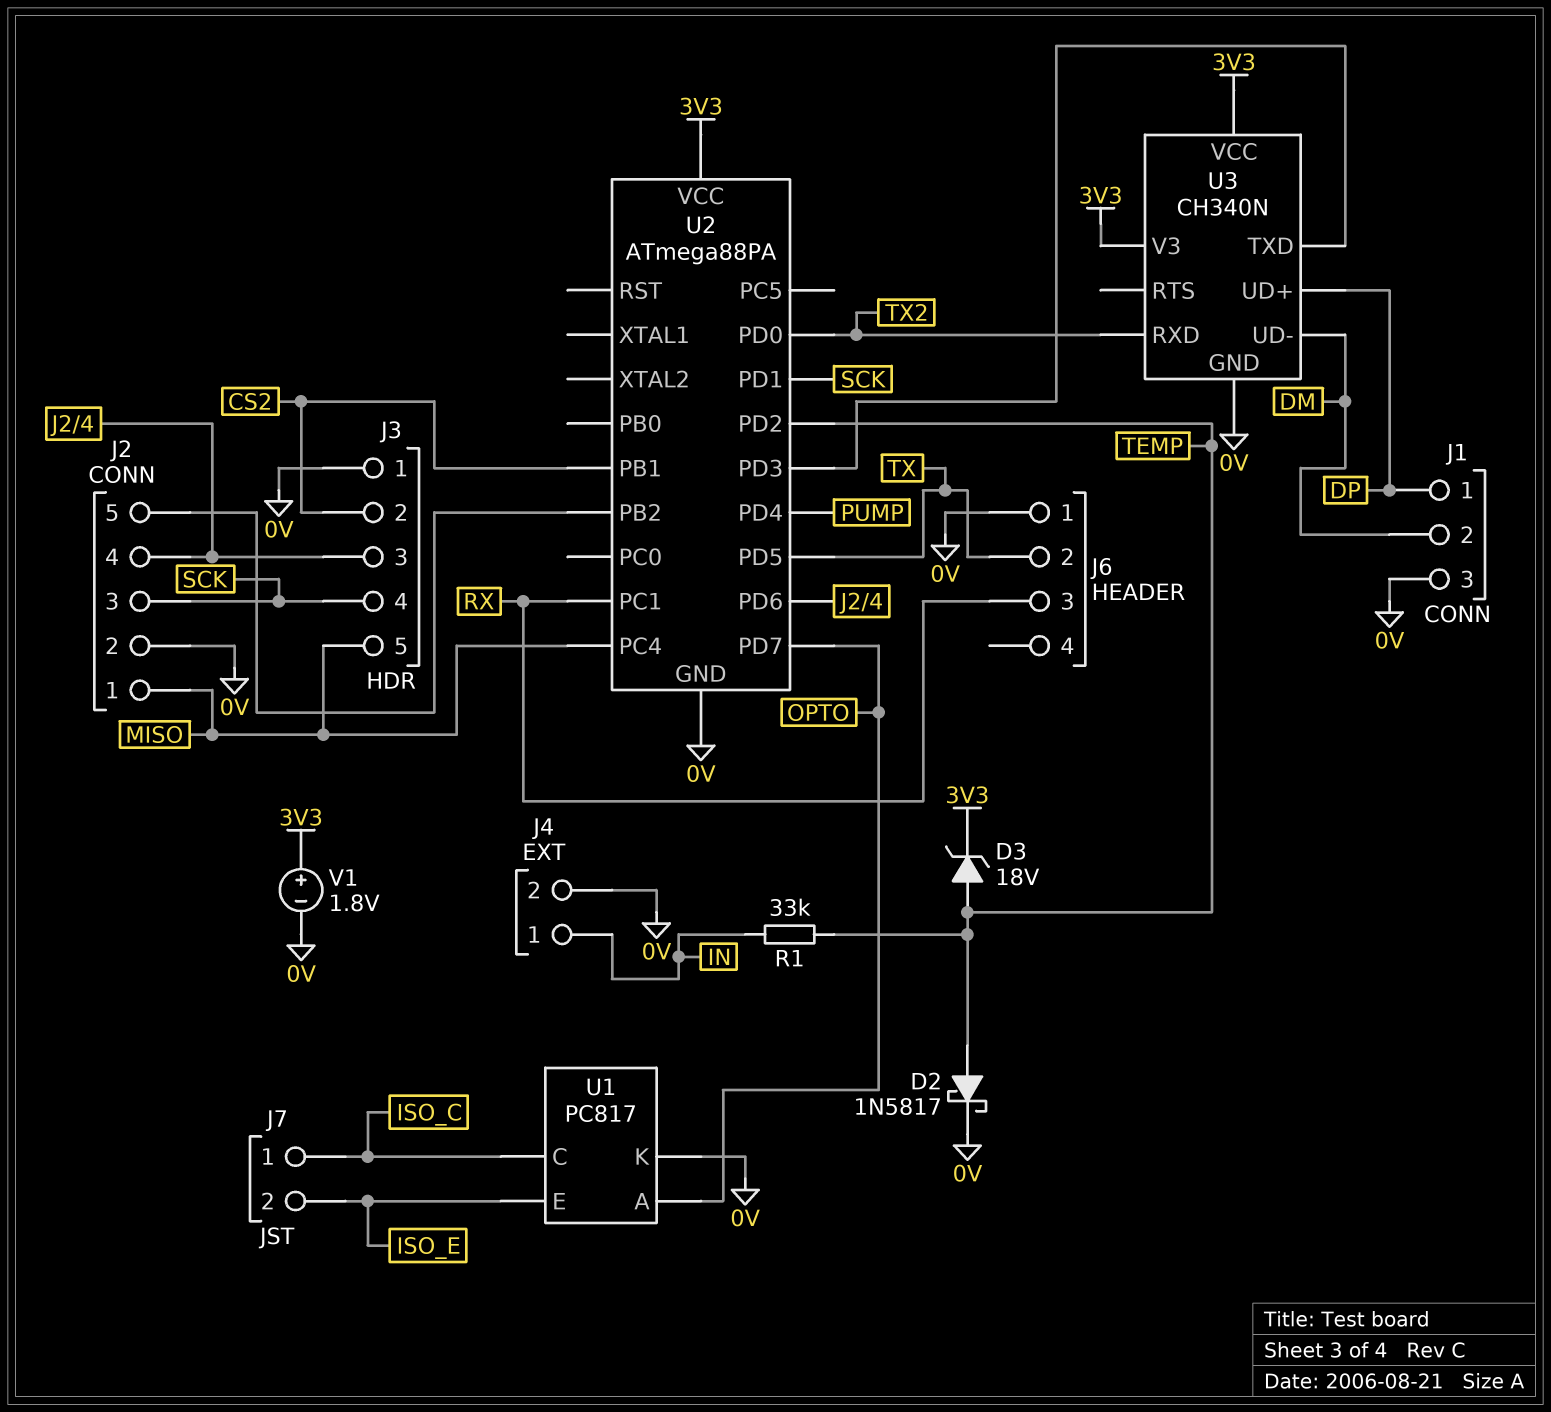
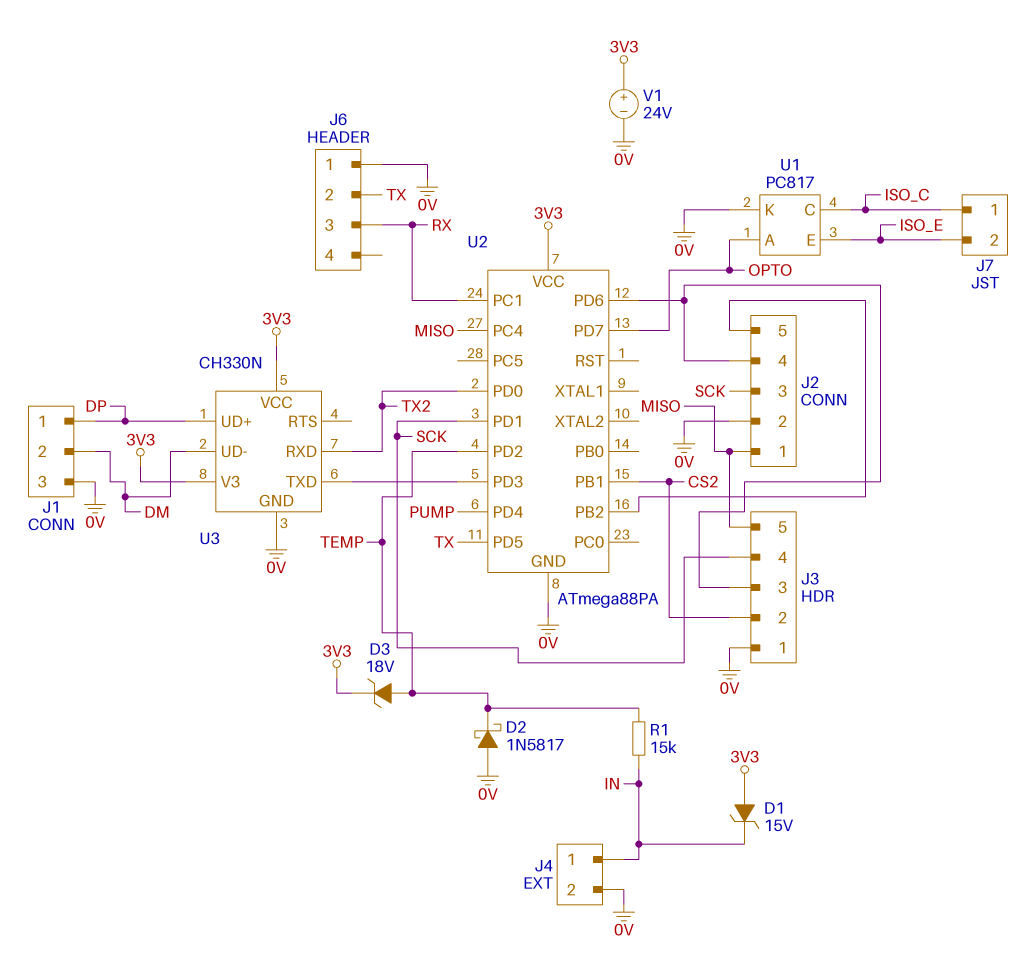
D1: none -> zener 15V (A 3V3, K IN)
D2: schottky 1N5817 (A TEMP, K 0V) -> schottky 1N5817 (A 0V, K TEMP)
R1: 33k (IN, TEMP) -> 15k (IN, TEMP)
U3: CH340N -> CH330N
V1: 1.8V (plus 3V3, minus 0V) -> 24V (plus 3V3, minus 0V)

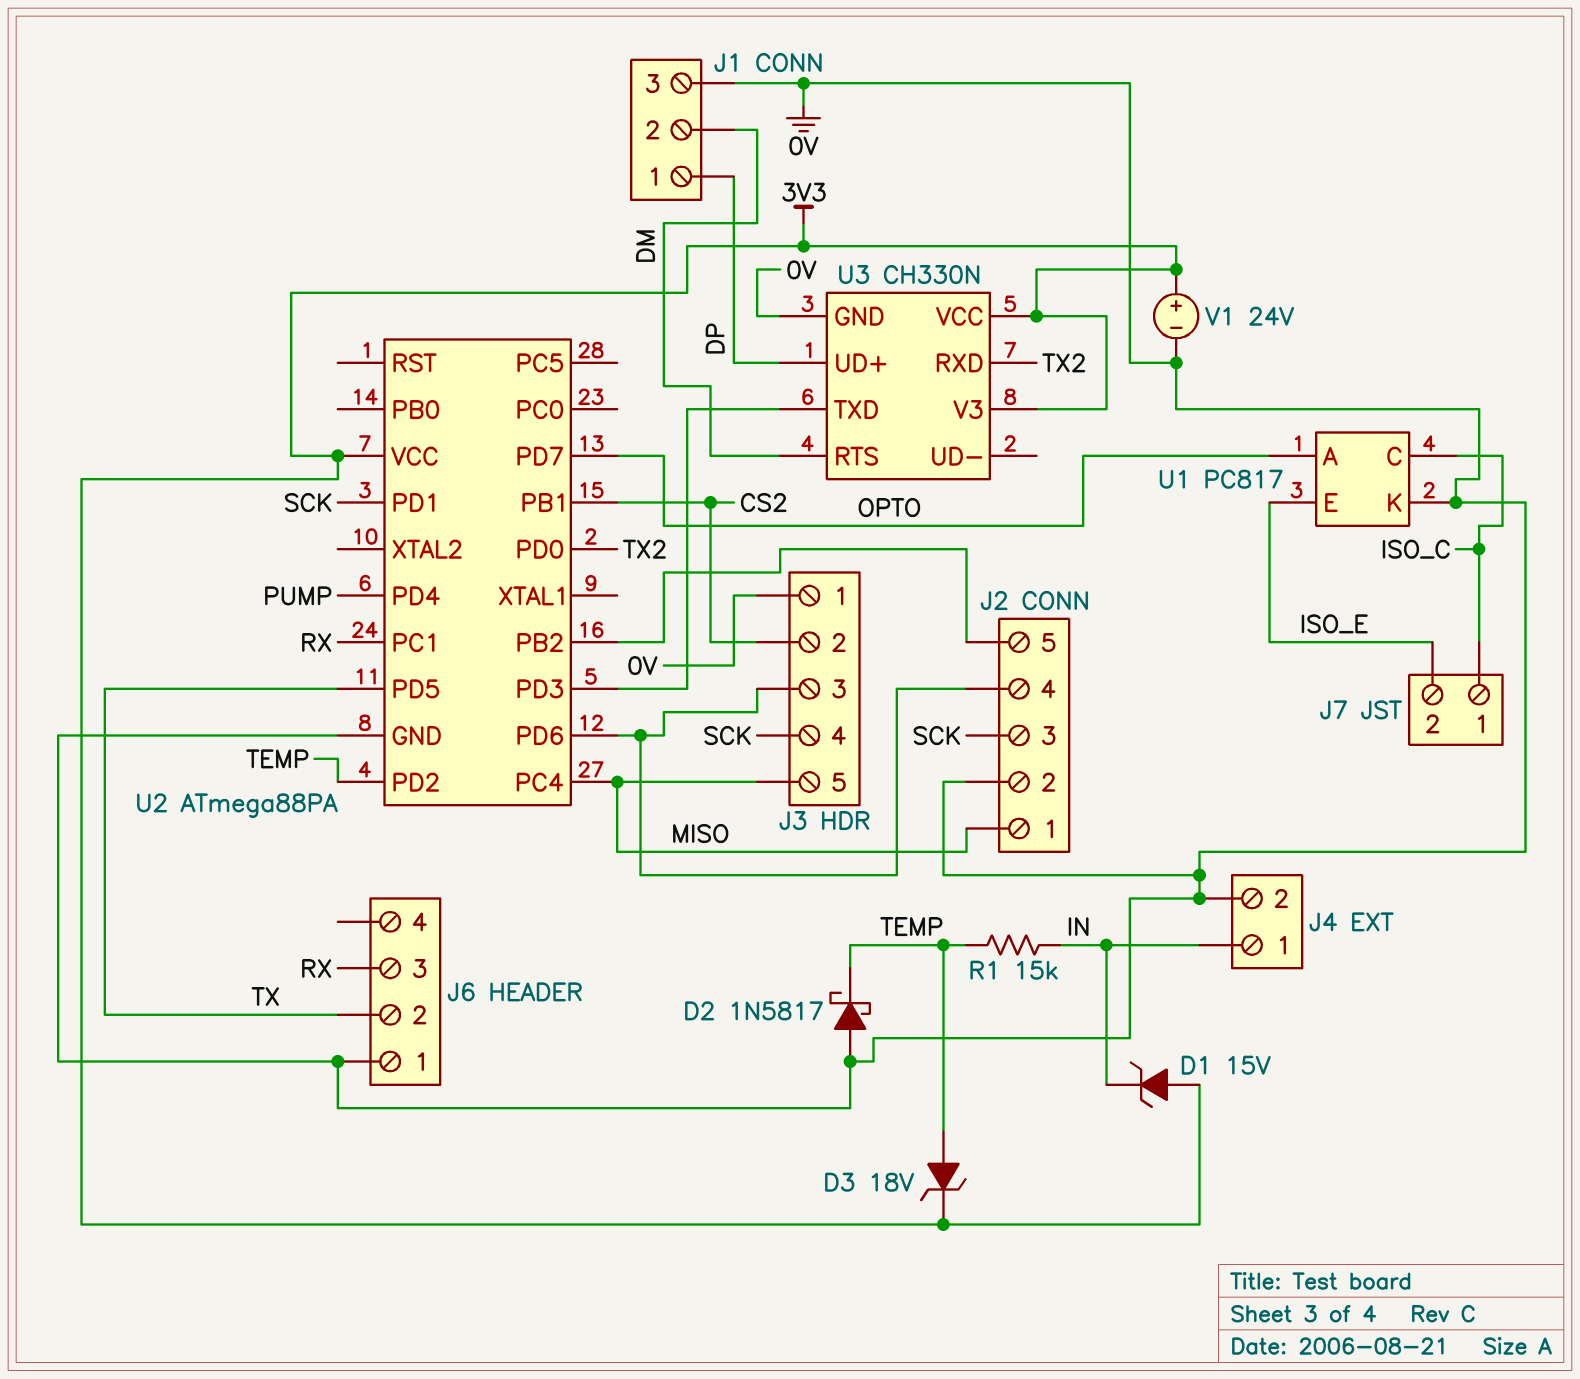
U3 pin RTS: none -> DM
U3 pin UD-: DM -> none

